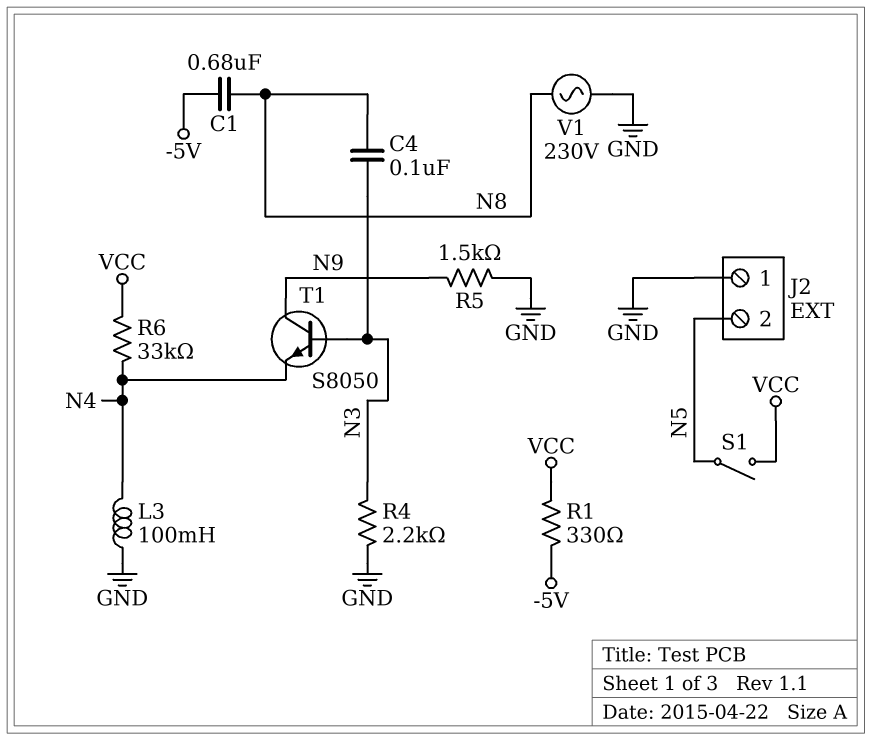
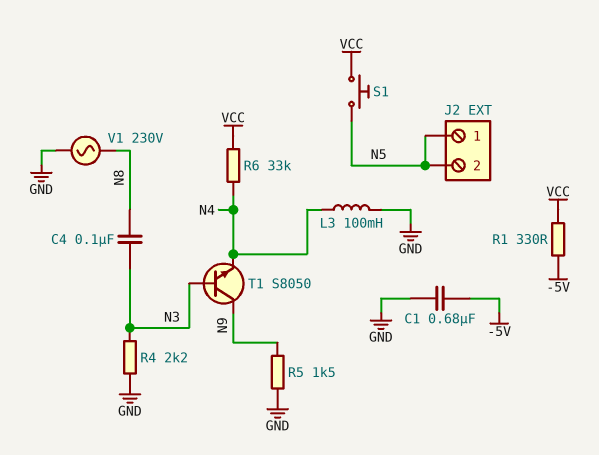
C1: 680nF (-5V, N8) -> 680nF (-5V, GND)
J2 pin 1: GND -> N5
S1: switch (N5, VCC) -> button (N5, VCC)

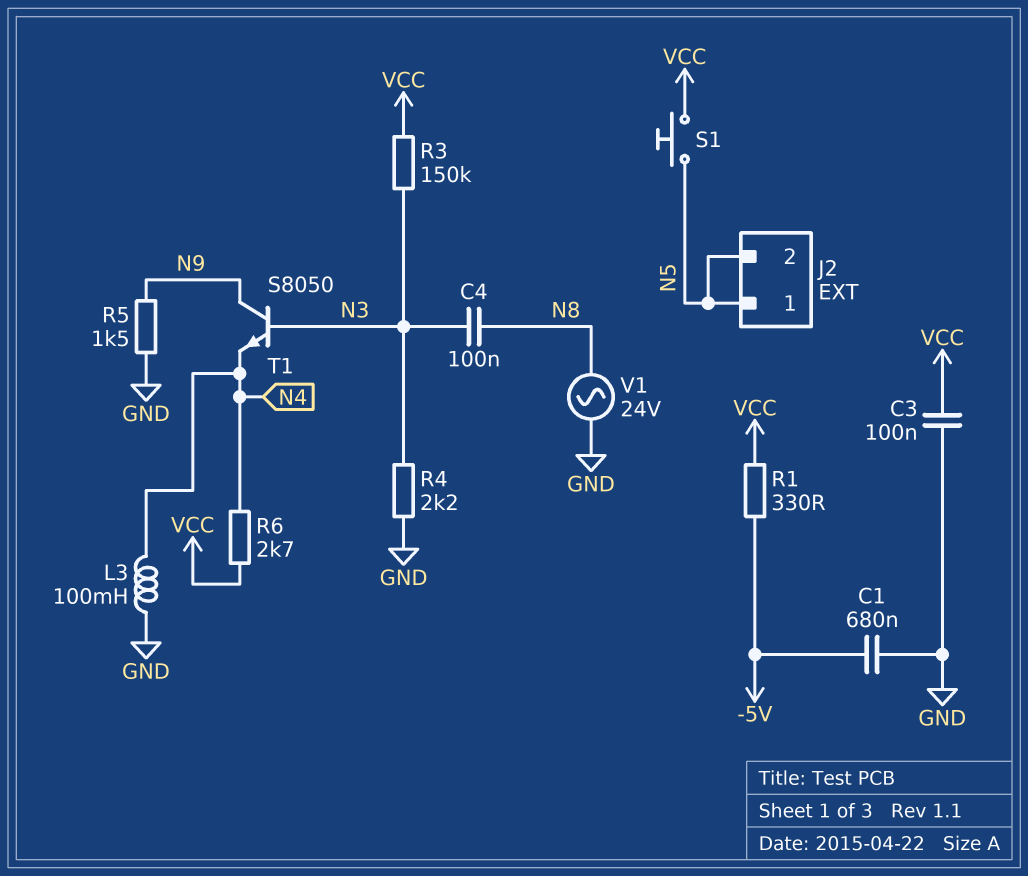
C3: none -> 100nF (GND, VCC)
R3: none -> 150k (N3, VCC)
R6: 33k (N4, VCC) -> 2.7k (N4, VCC)
V1: AC 230V (GND, N8) -> AC 24V (GND, N8)

